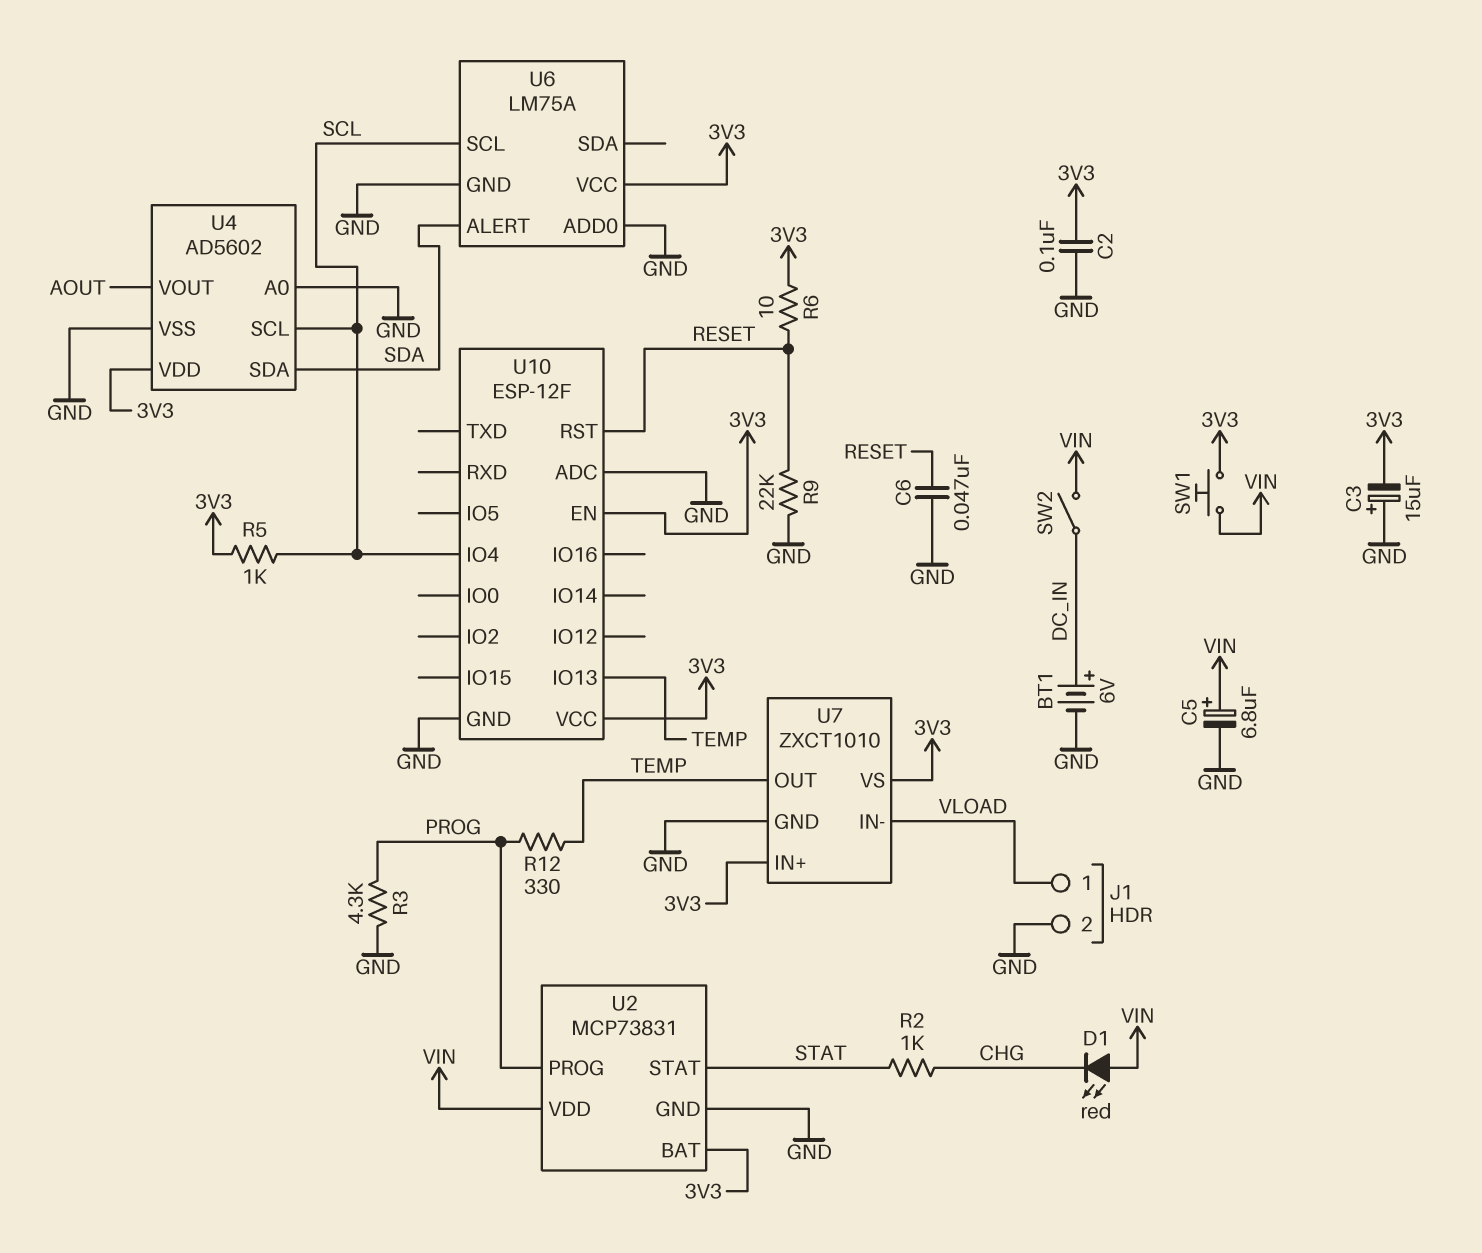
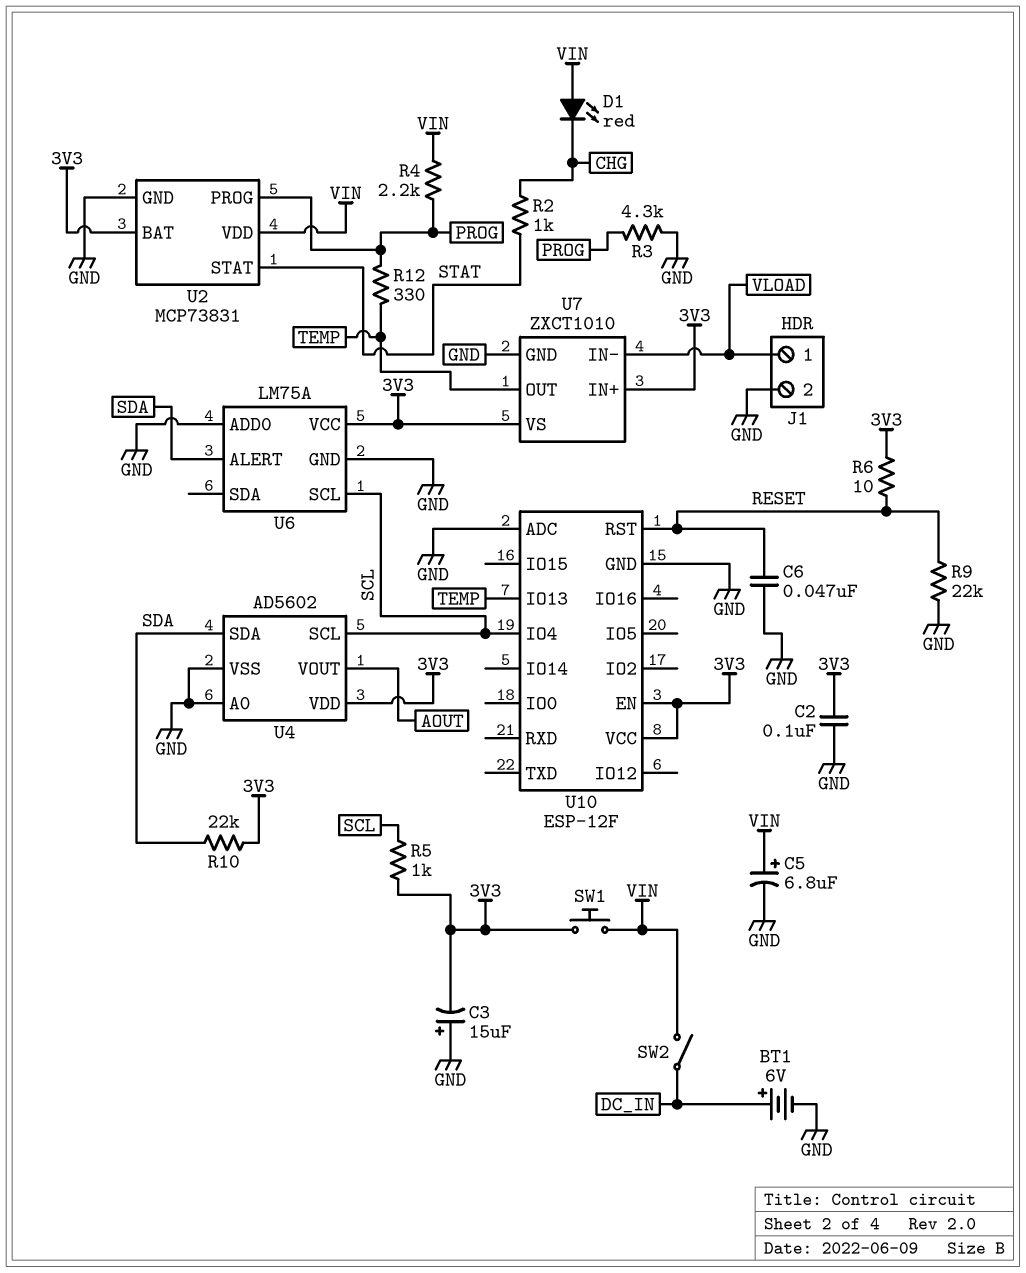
R4: none -> 2.2k (PROG, VIN)
R10: none -> 22k (3V3, SDA)

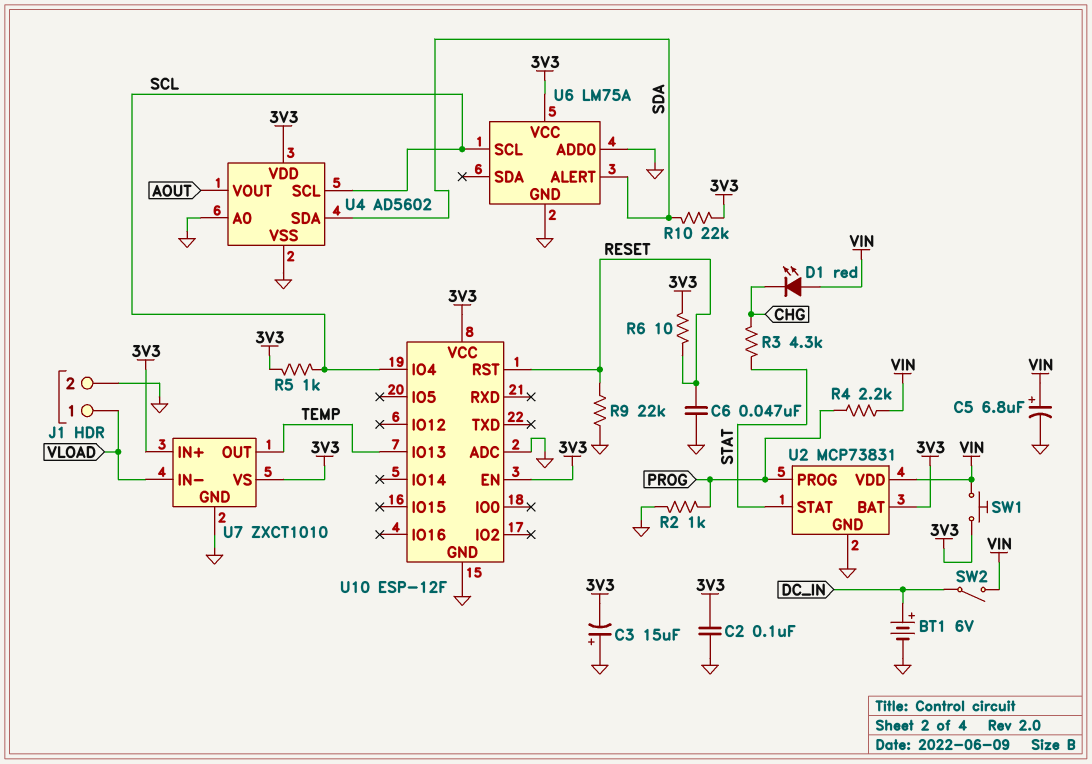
R2: 1k (CHG, STAT) -> 1k (GND, PROG)
R3: 4.3k (GND, PROG) -> 4.3k (CHG, STAT)
R12: 330 (PROG, TEMP) -> none

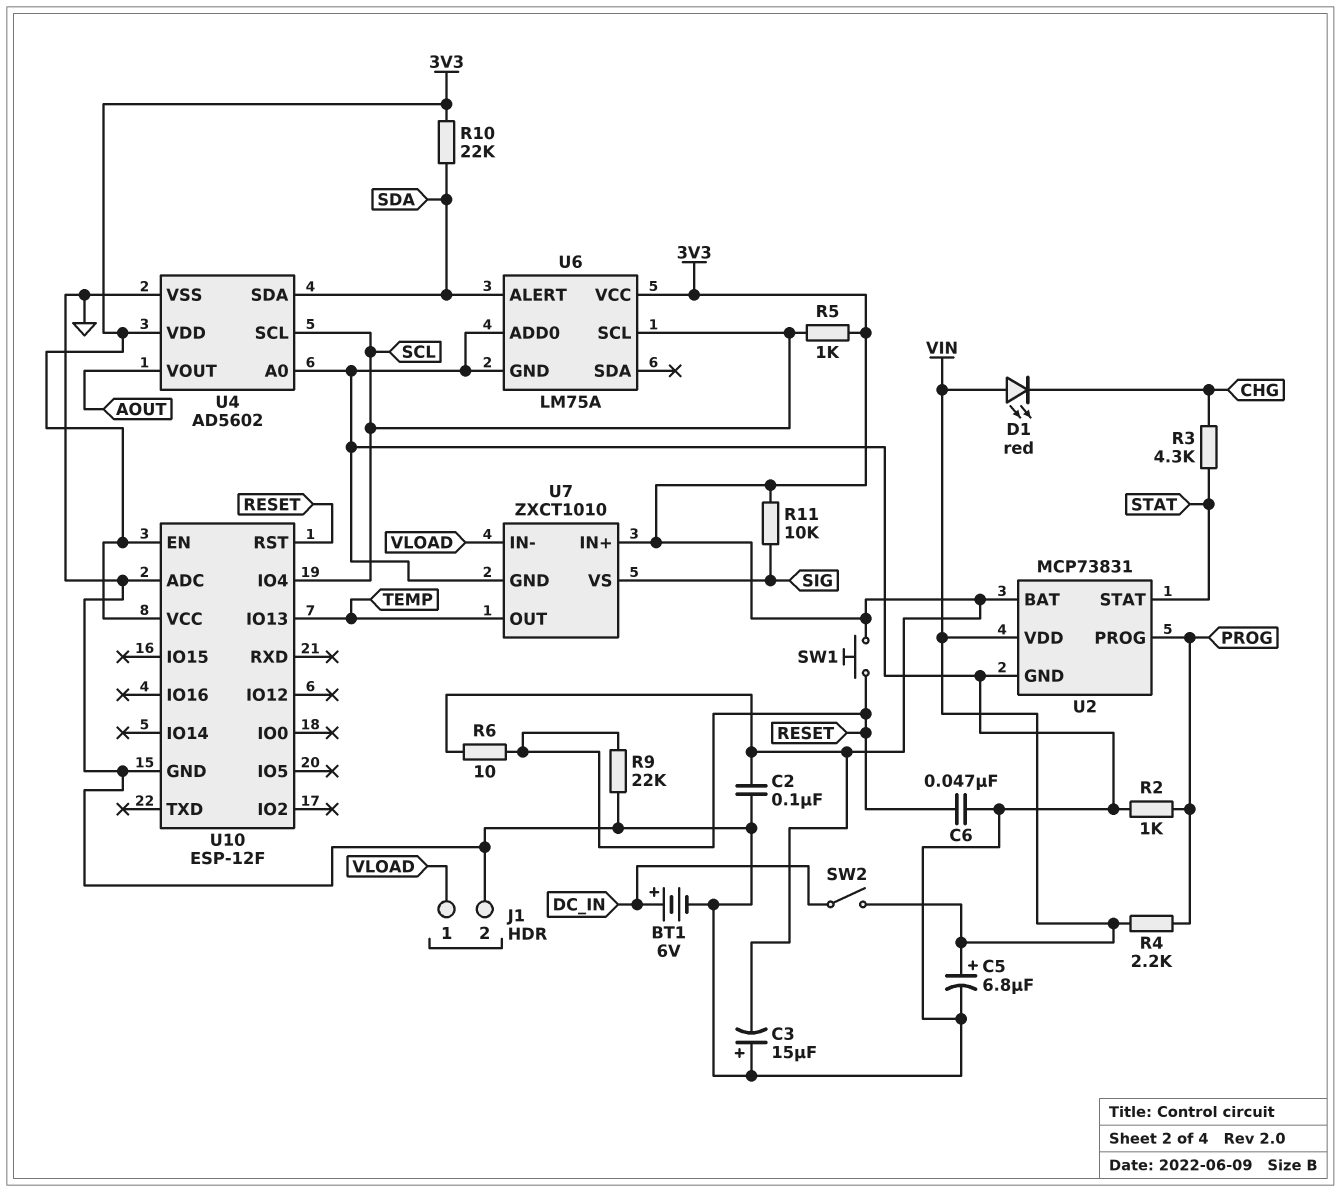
R11: none -> 10k (3V3, SIG)
SW1: button (3V3, VIN) -> button (3V3, RESET)
U7 pin VS: 3V3 -> SIG

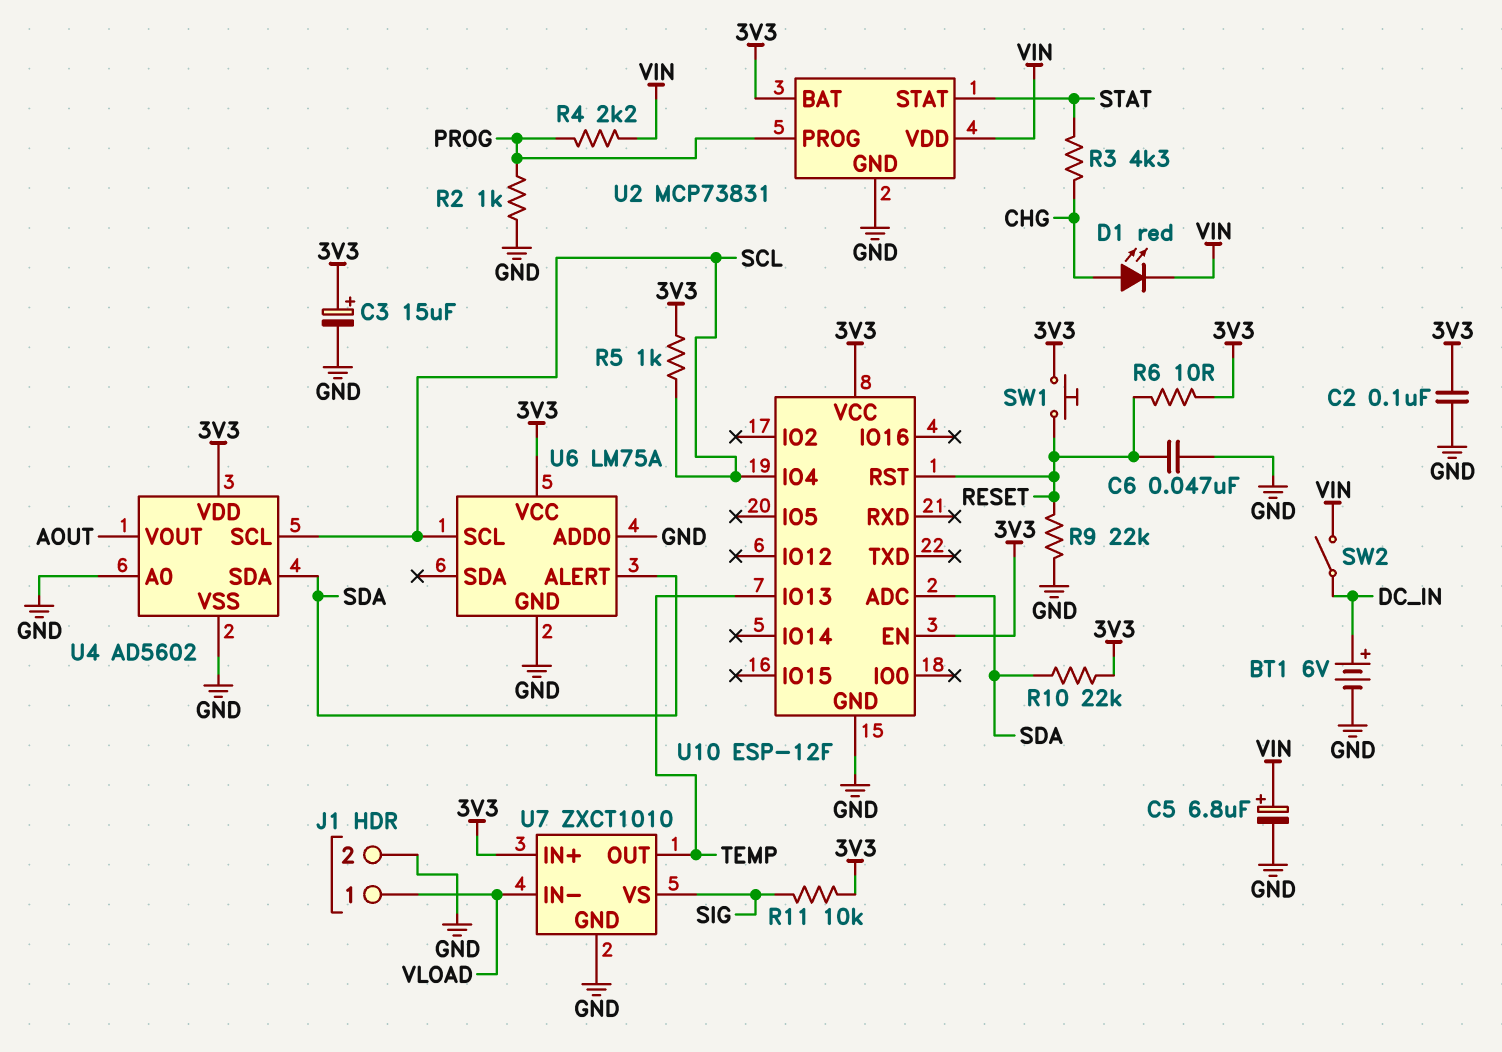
C3: 15uF (plus GND, minus 3V3) -> 15uF (plus 3V3, minus GND)
D1: LED red (A VIN, K CHG) -> LED red (A CHG, K VIN)
U10 pin ADC: GND -> SDA

